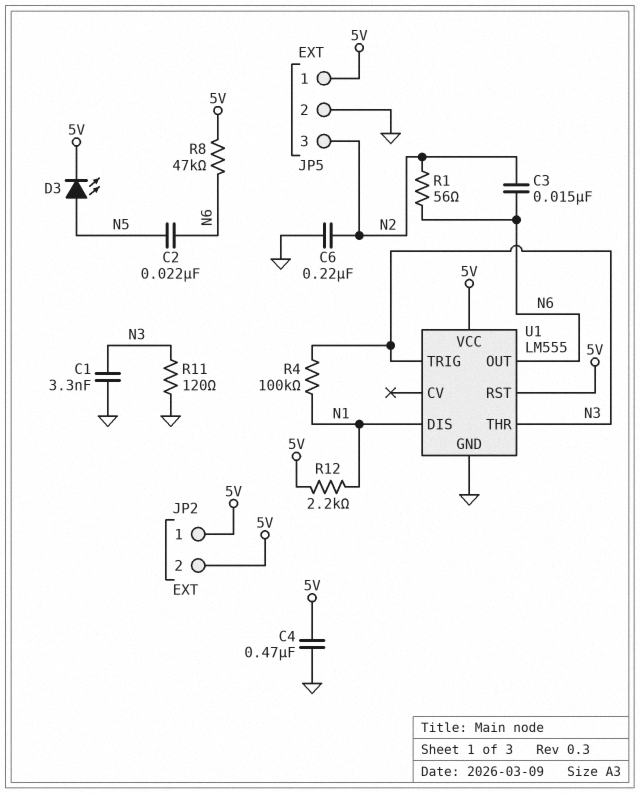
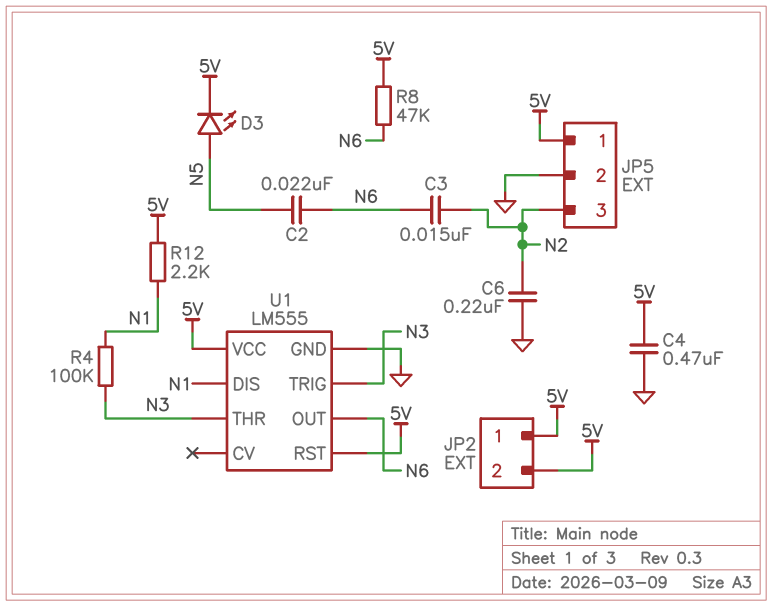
C1: 3.3nF (GND, N3) -> none
R1: 56 (N2, N6) -> none
R11: 120 (GND, N3) -> none

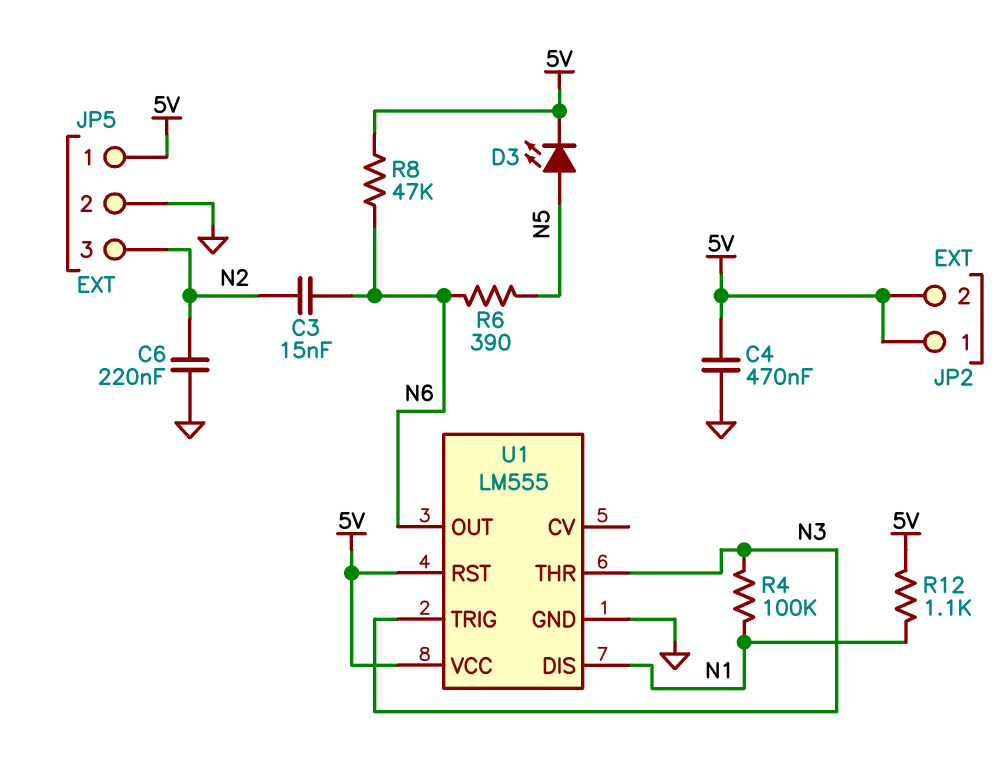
C2: 22nF (N5, N6) -> none
R6: none -> 390 (N5, N6)
R12: 2.2k (5V, N1) -> 1.1k (5V, N1)

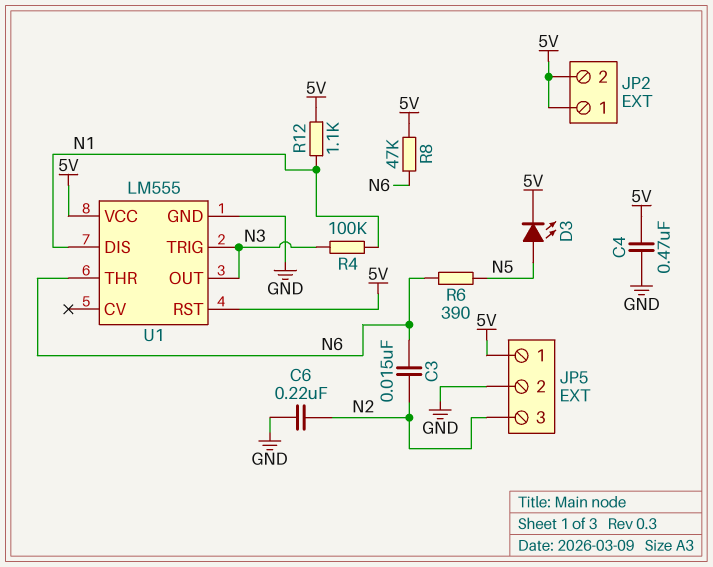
U1 pin OUT: N6 -> N3
U1 pin THR: N3 -> N6

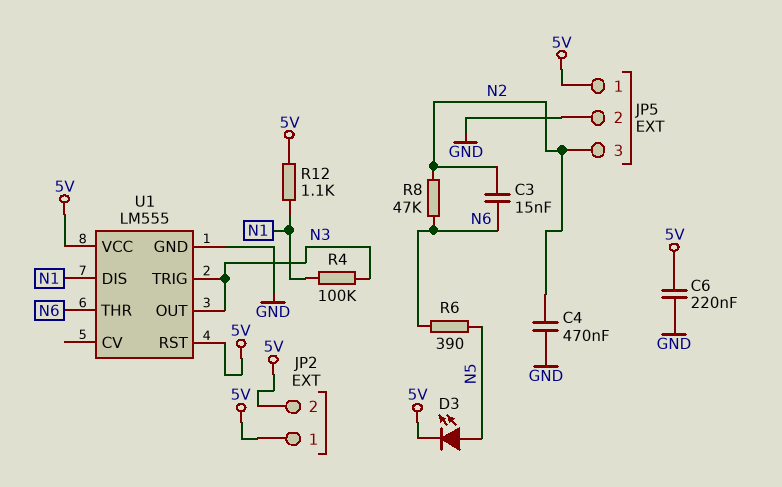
C4: 470nF (5V, GND) -> 470nF (GND, N2)
C6: 220nF (GND, N2) -> 220nF (5V, GND)
R8: 47k (5V, N6) -> 47k (N2, N6)

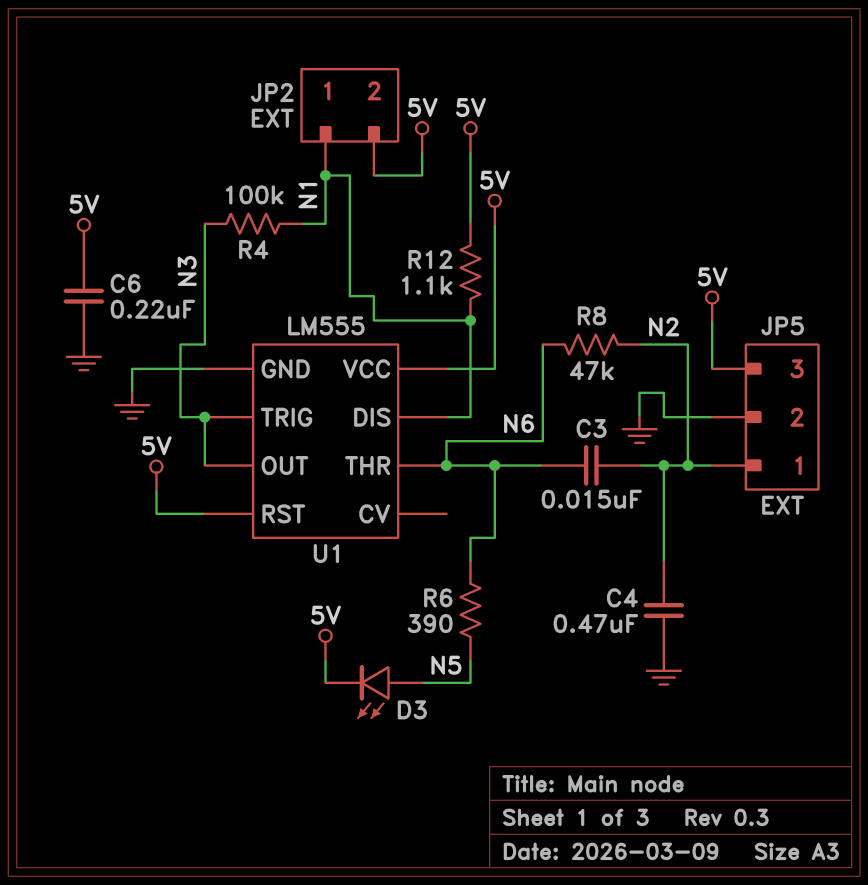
JP2 pin 1: 5V -> N1
JP5 pin 1: 5V -> N2
JP5 pin 3: N2 -> 5V

